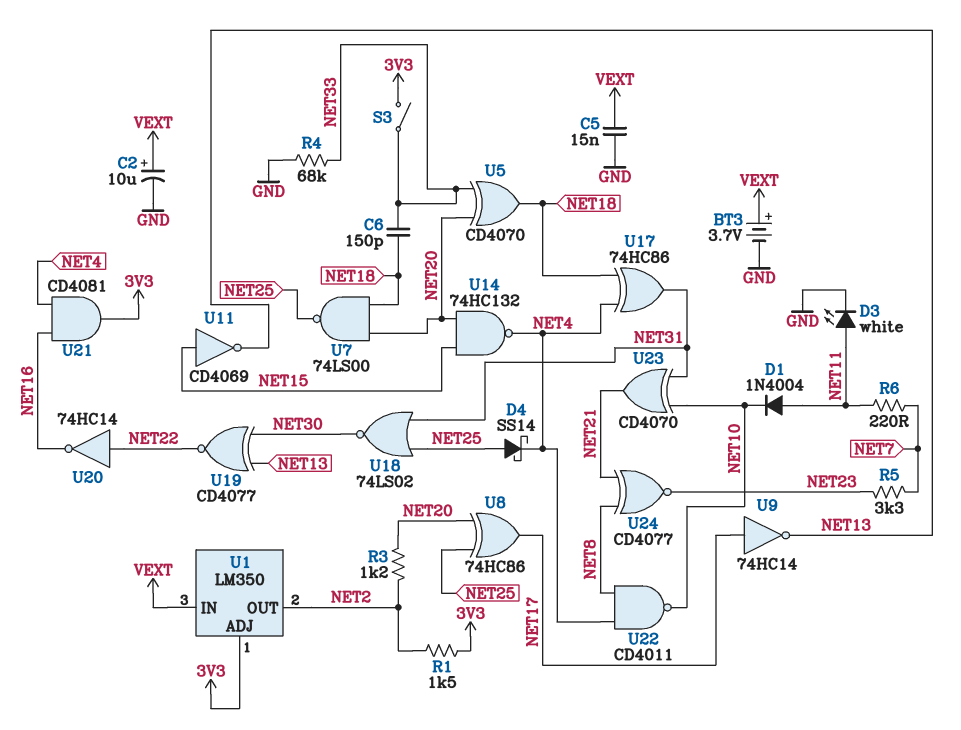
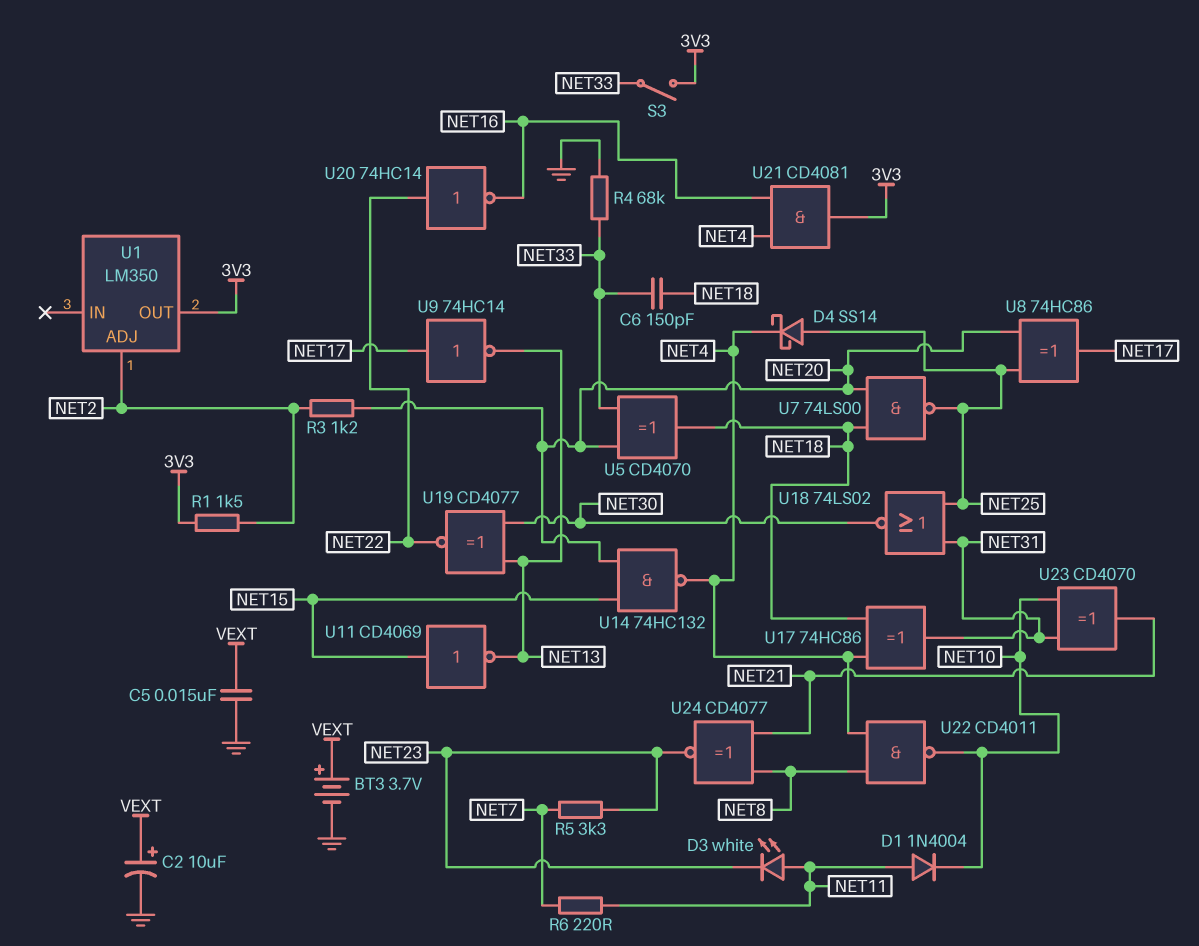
D3: LED white (A NET11, K GND) -> LED white (A NET11, K NET23)
U1 pin ADJ: 3V3 -> NET2
U1 pin IN: VEXT -> none
U1 pin OUT: NET2 -> 3V3

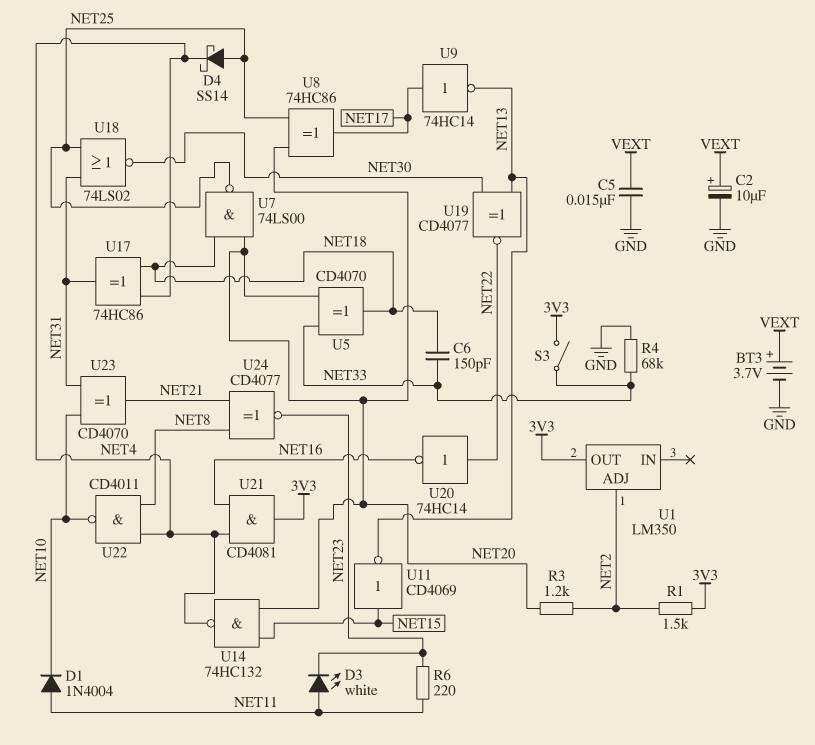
R5: 3.3k (NET7, NET23) -> none
R6: 220 (NET7, NET11) -> 220 (NET11, NET23)

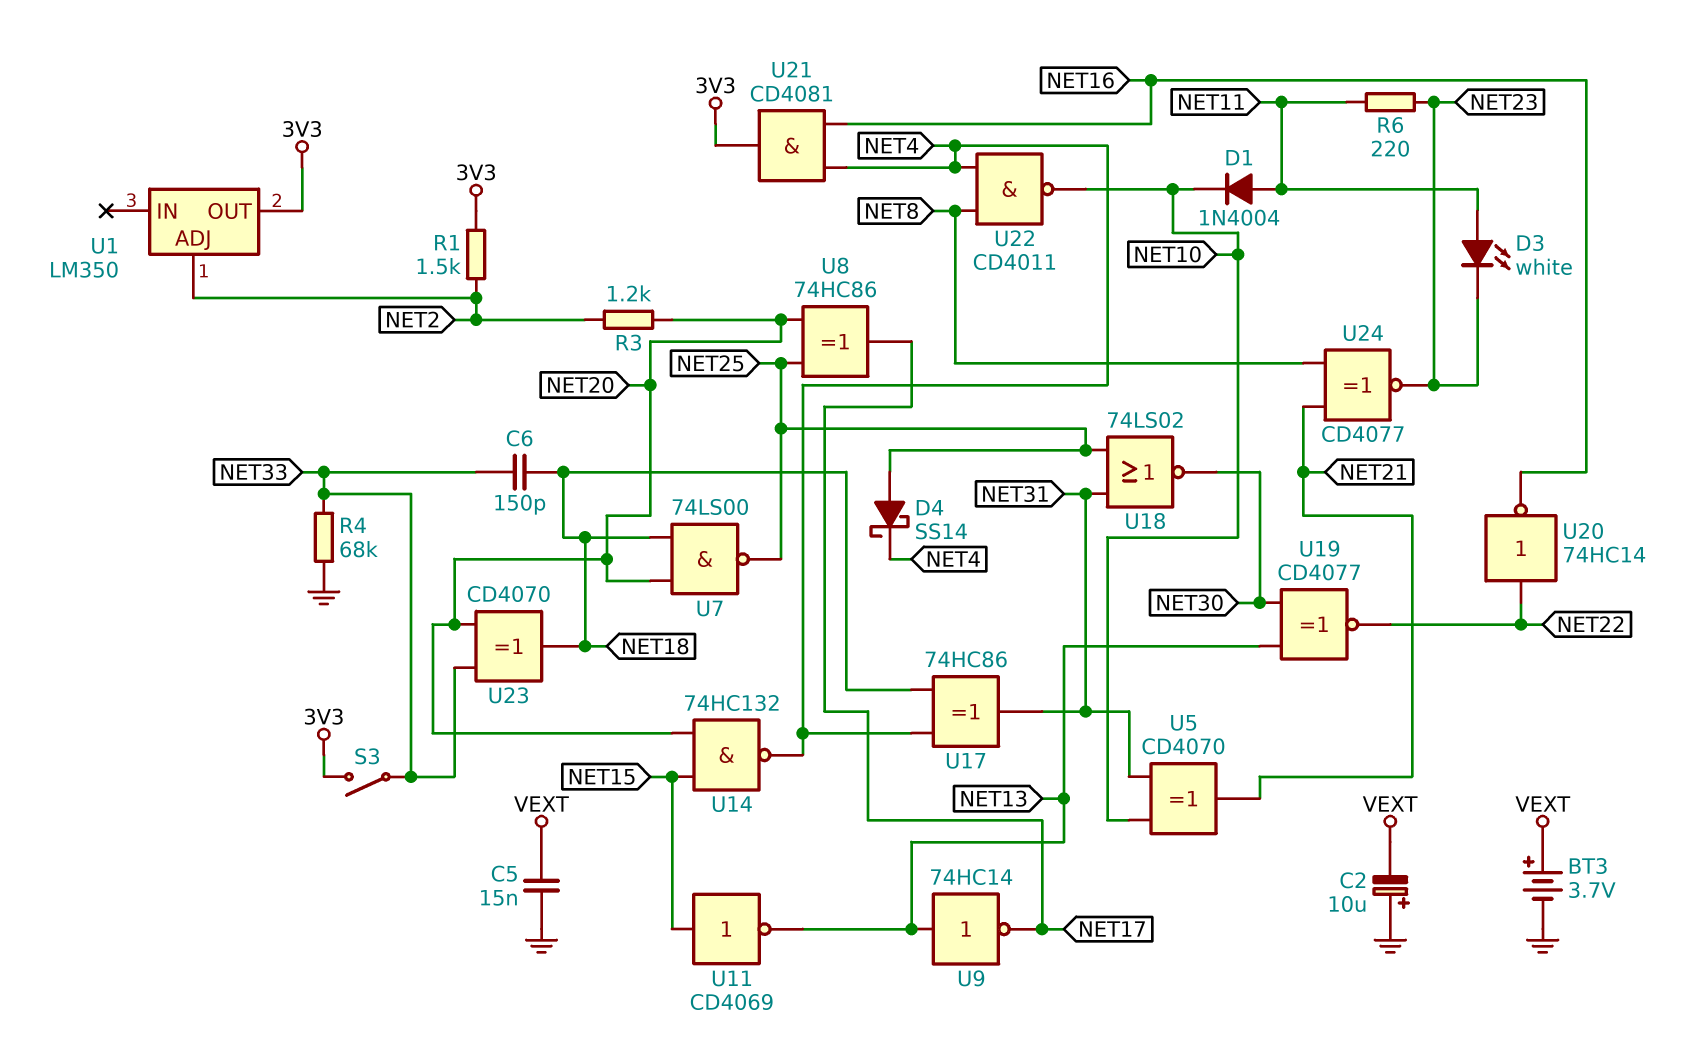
C2: 10uF (plus VEXT, minus GND) -> 10uF (plus GND, minus VEXT)
U5: XOR CD4070 (in NET20, in NET33, out NET18) -> XOR CD4070 (in NET10, in NET31, out NET21)
U9: NOT 74HC14 (in NET17, out NET13) -> NOT 74HC14 (in NET13, out NET17)
U23: XOR CD4070 (in NET10, in NET31, out NET21) -> XOR CD4070 (in NET20, in NET33, out NET18)

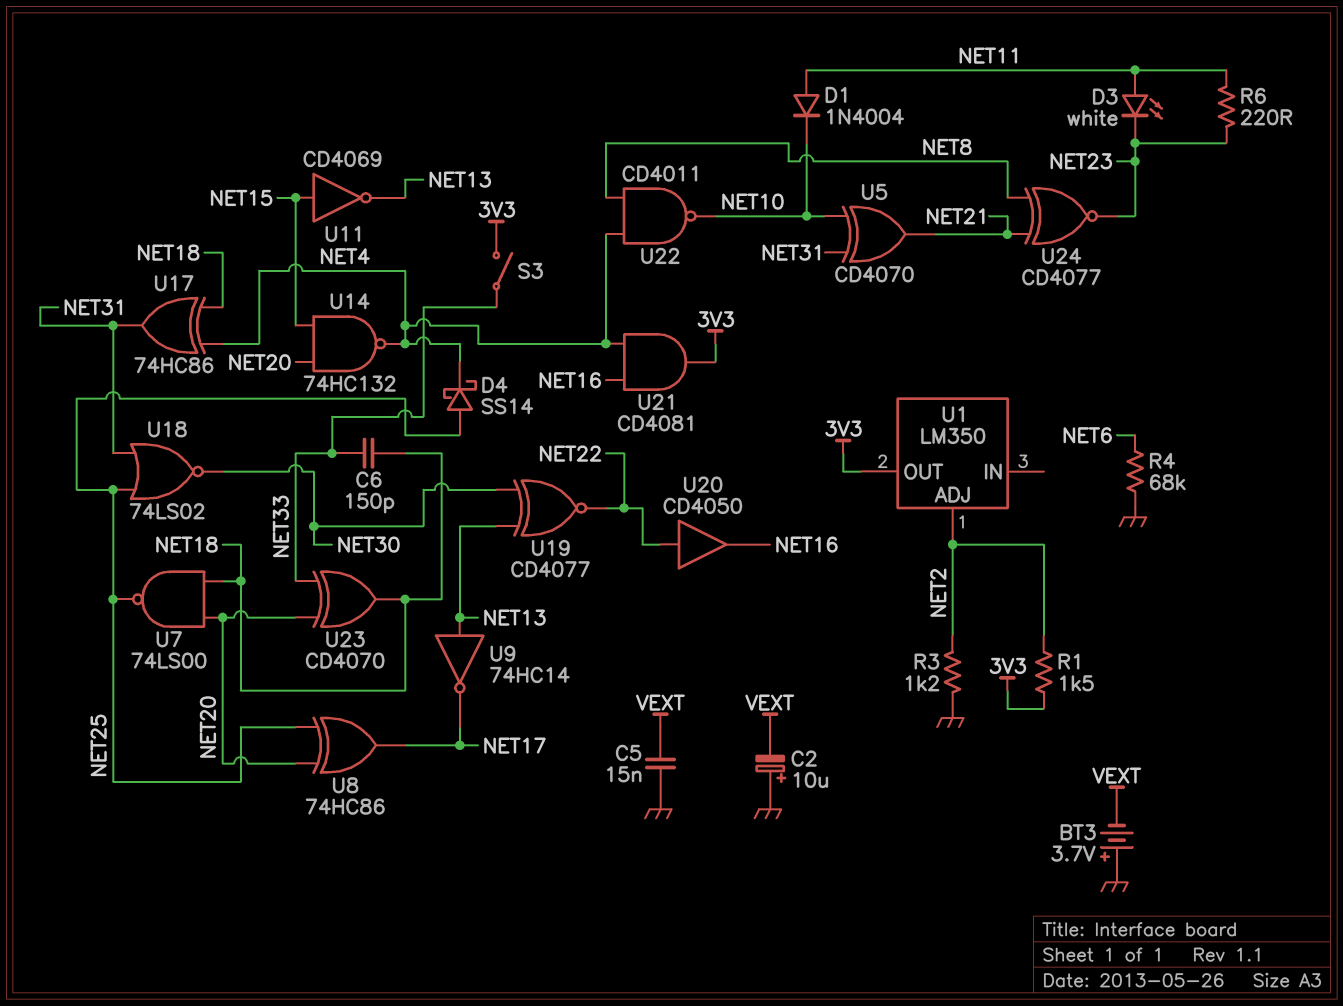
BT3: 3.7V (plus VEXT, minus GND) -> 3.7V (plus GND, minus VEXT)
R3: 1.2k (NET2, NET20) -> 1.2k (GND, NET2)
R4: 68k (GND, NET33) -> 68k (GND, NET6)
U20: NOT 74HC14 (in NET22, out NET16) -> buffer CD4050 (in NET22, out NET16)

